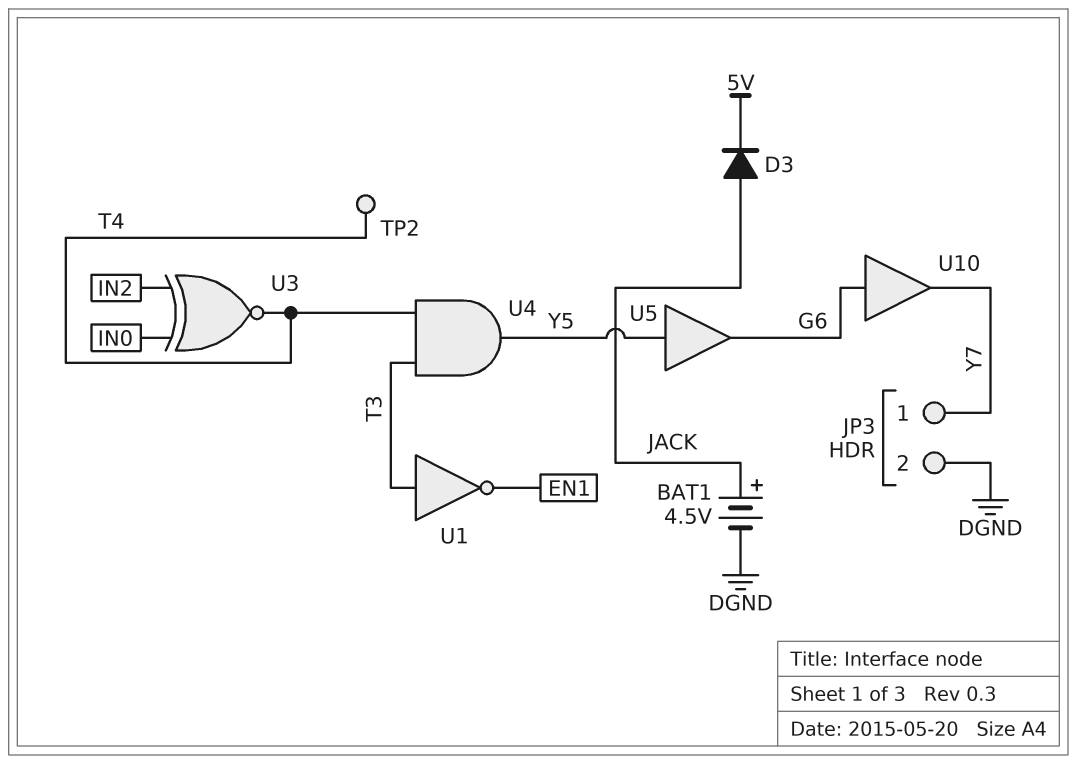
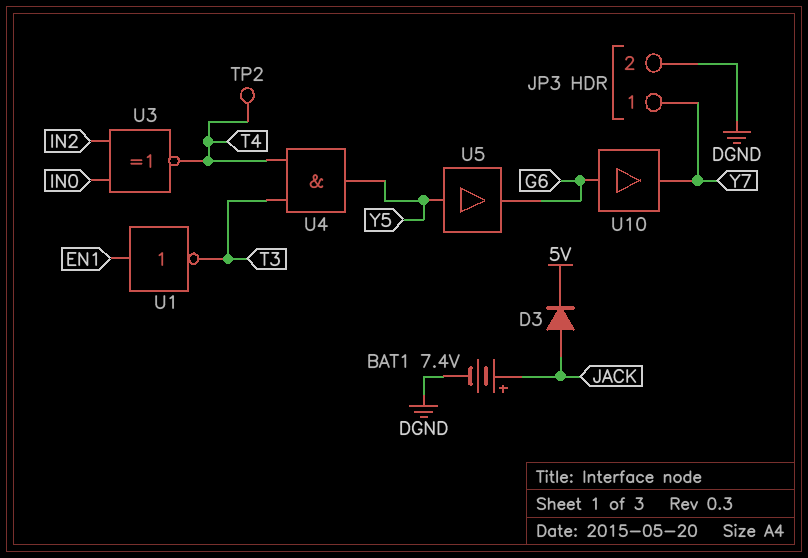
BAT1: 4.5V (plus JACK, minus DGND) -> 7.4V (plus JACK, minus DGND)
U1: NOT (in T3, out EN1) -> NOT (in EN1, out T3)

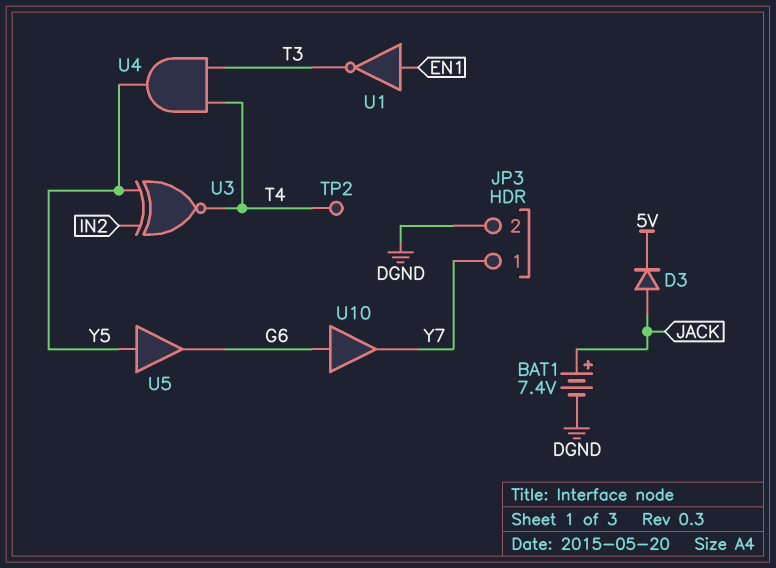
U3: XNOR (in IN0, in IN2, out T4) -> XNOR (in IN2, in Y5, out T4)

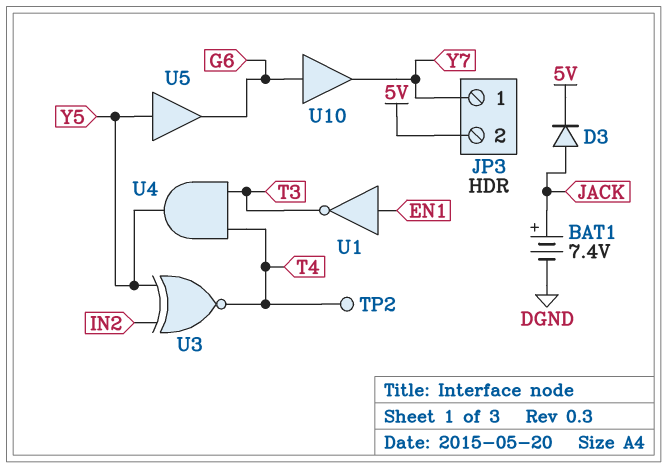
JP3 pin 2: DGND -> 5V

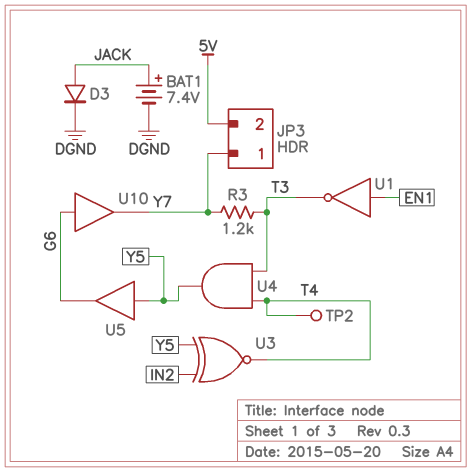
D3: diode (A JACK, K 5V) -> diode (A JACK, K DGND)
R3: none -> 1.2k (T3, Y7)

